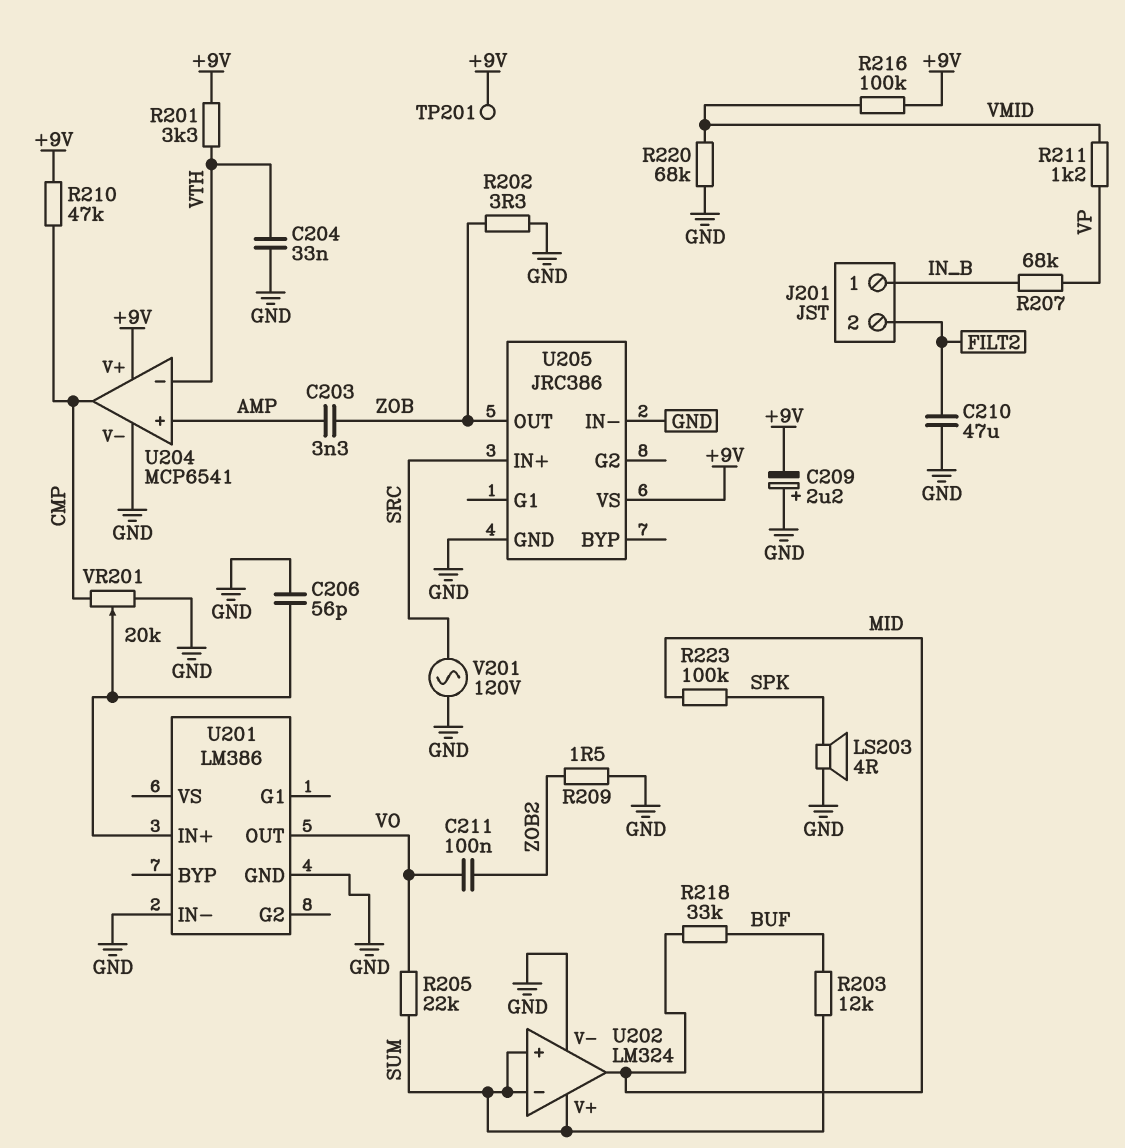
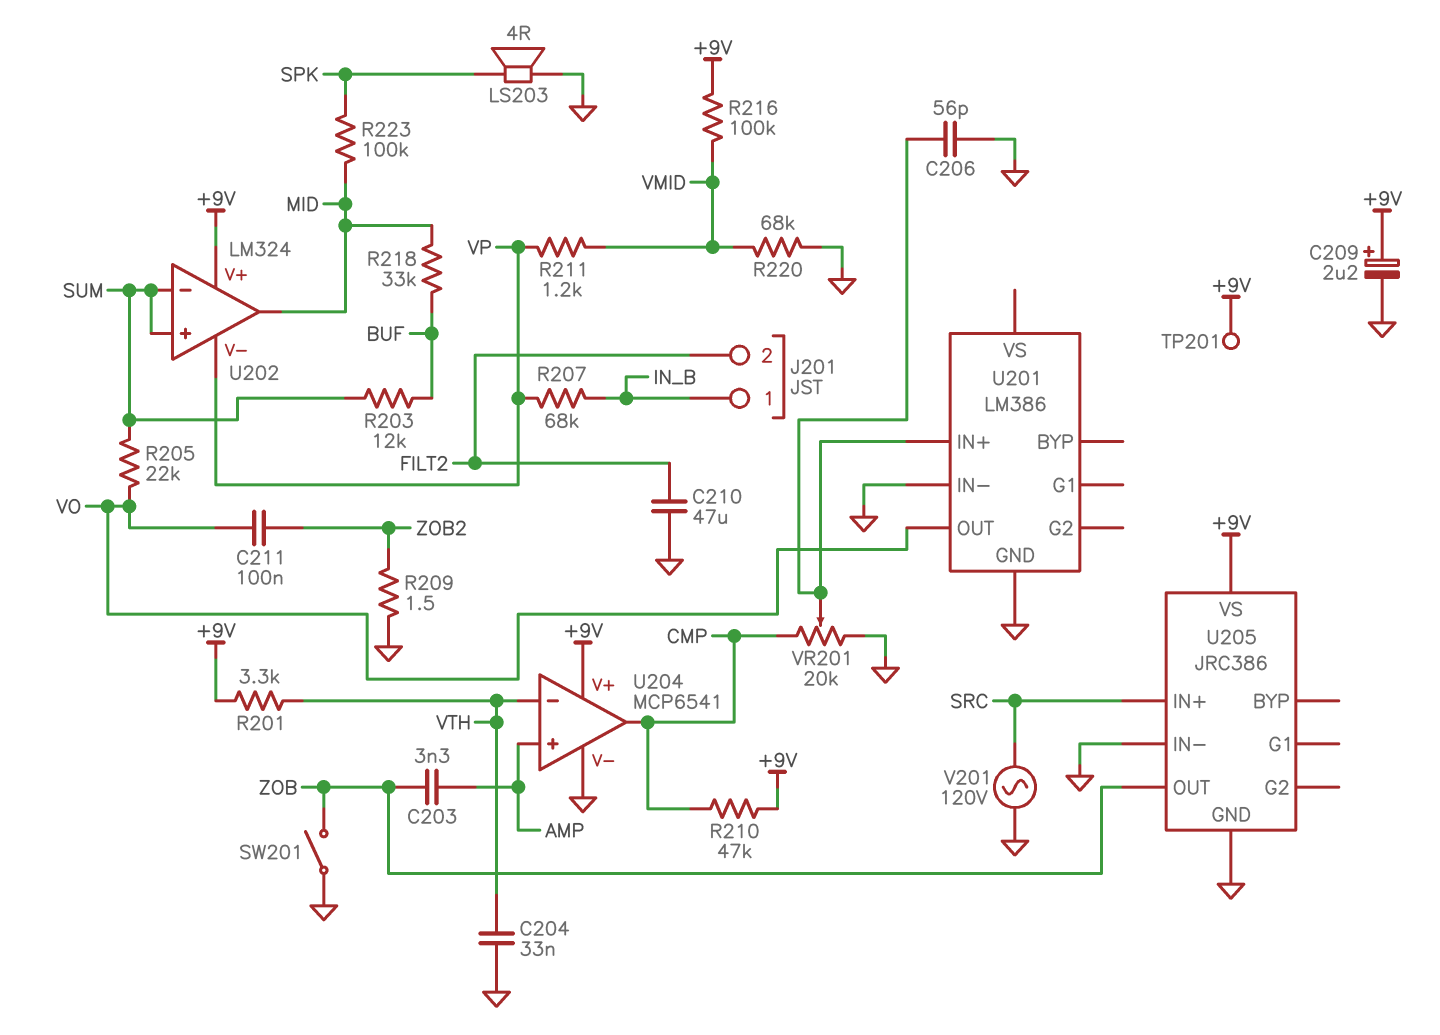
C209: 2.2uF (plus GND, minus +9V) -> 2.2uF (plus +9V, minus GND)
R202: 3.3 (GND, ZOB) -> none
SW201: none -> switch (GND, ZOB)
U202 pin V+: SUM -> +9V
U202 pin V-: GND -> VP

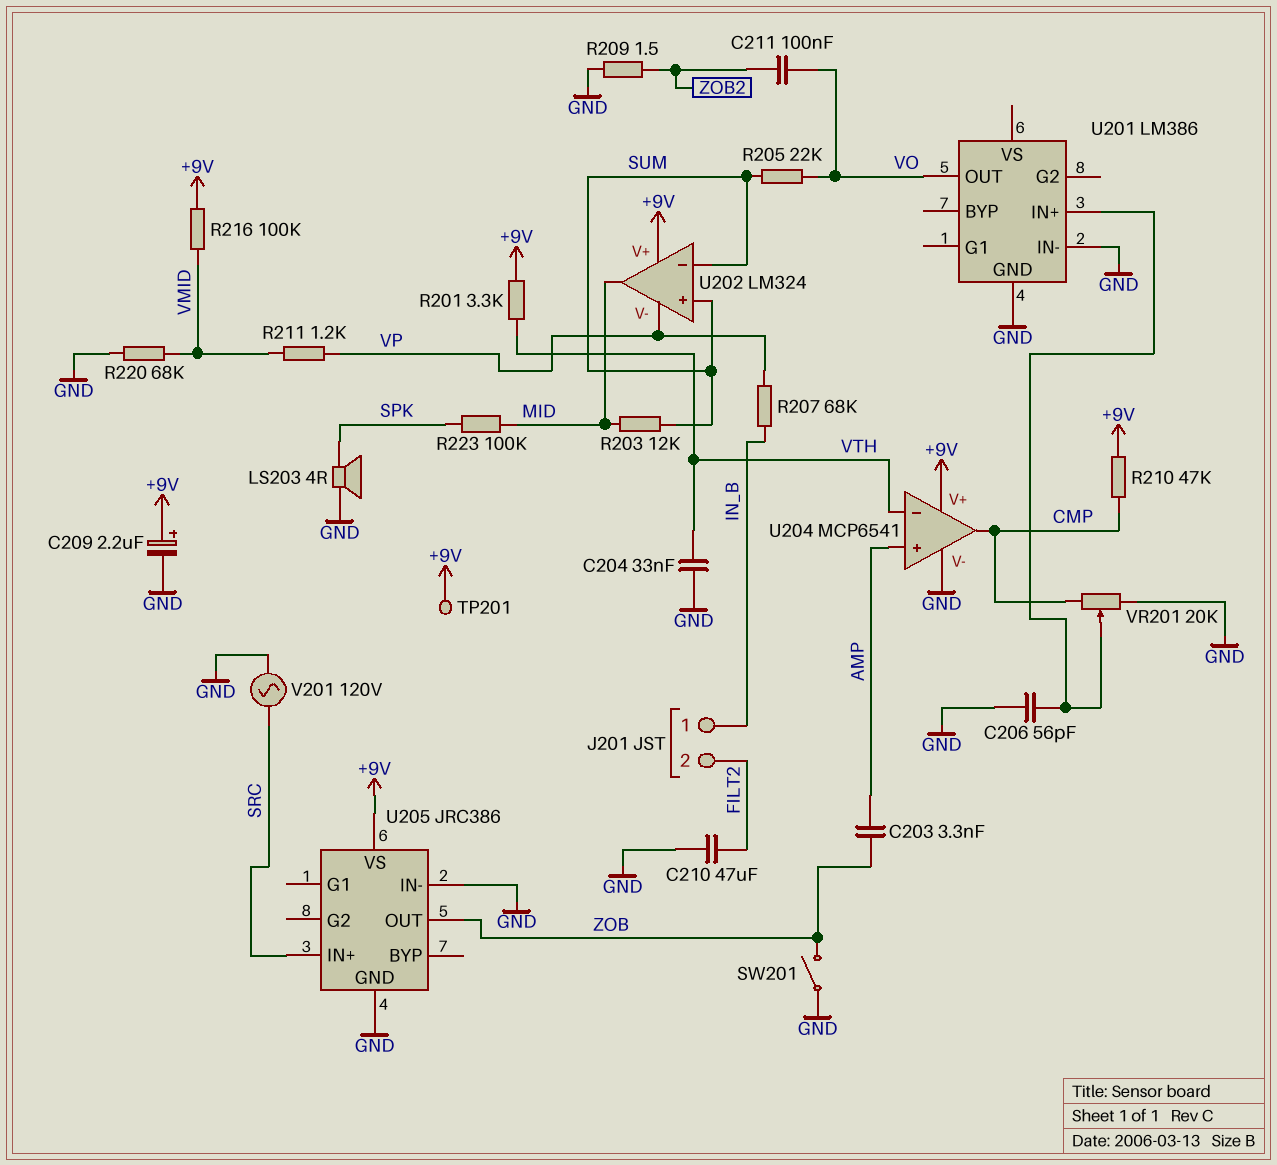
R203: 12k (BUF, SUM) -> 12k (MID, SUM)
R218: 33k (BUF, MID) -> none

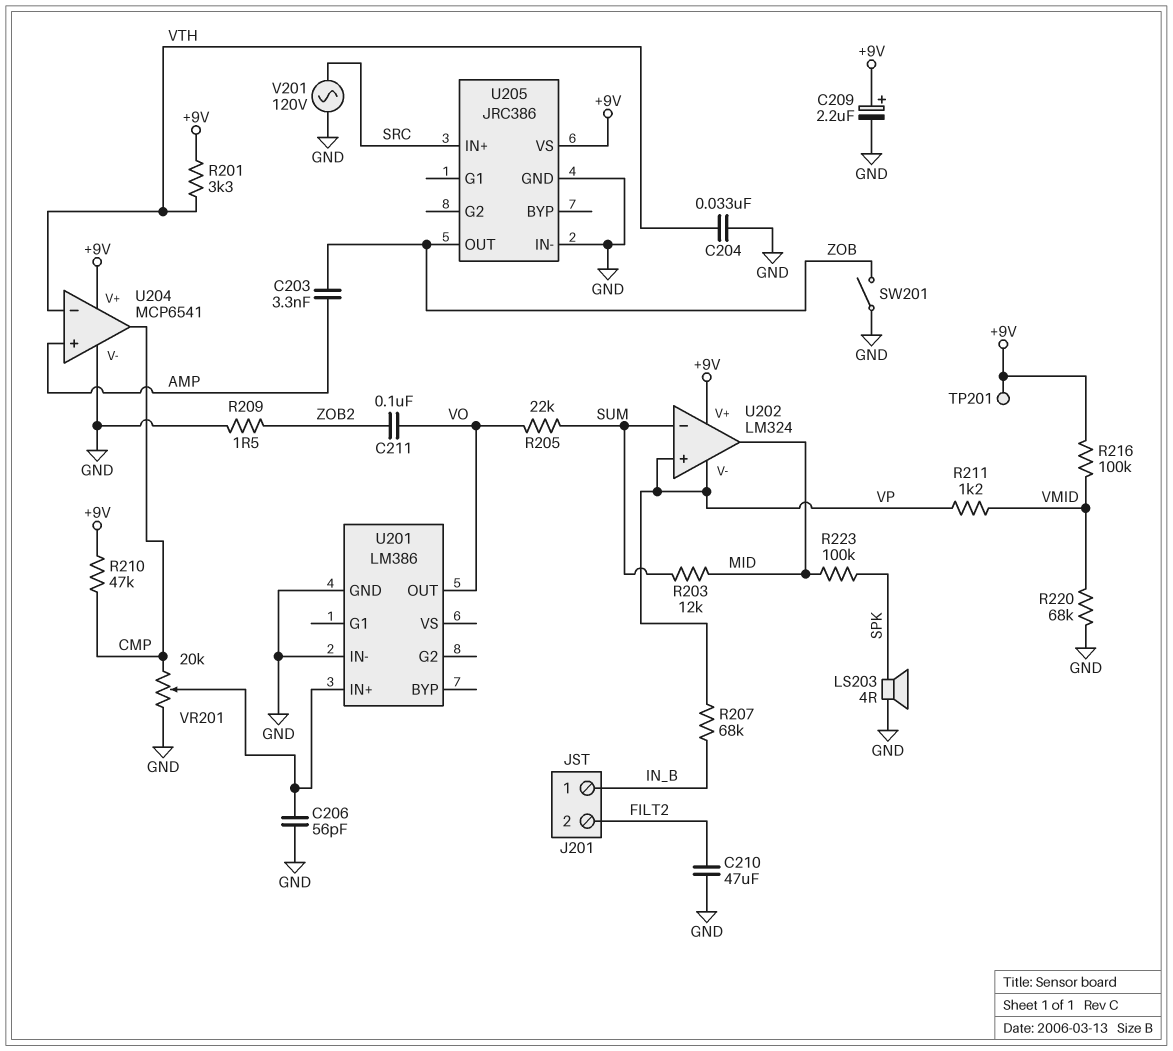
U202 pin in+: SUM -> VP

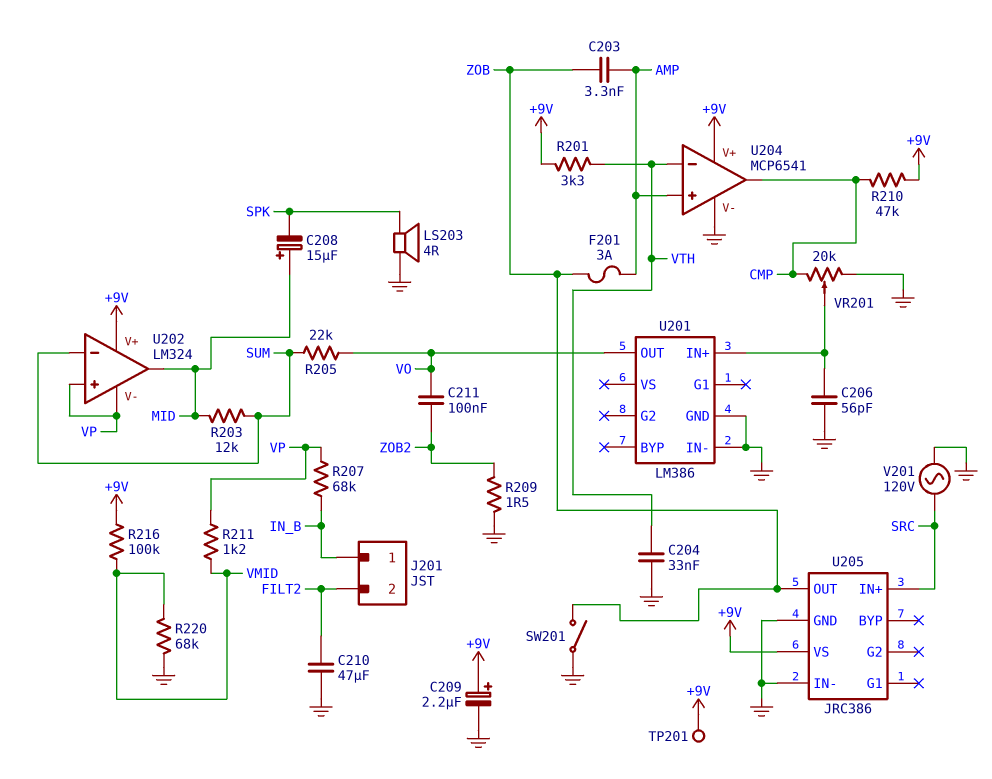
C208: none -> 15uF (plus MID, minus SPK)
F201: none -> 3A (AMP, ZOB)
R223: 100k (MID, SPK) -> none

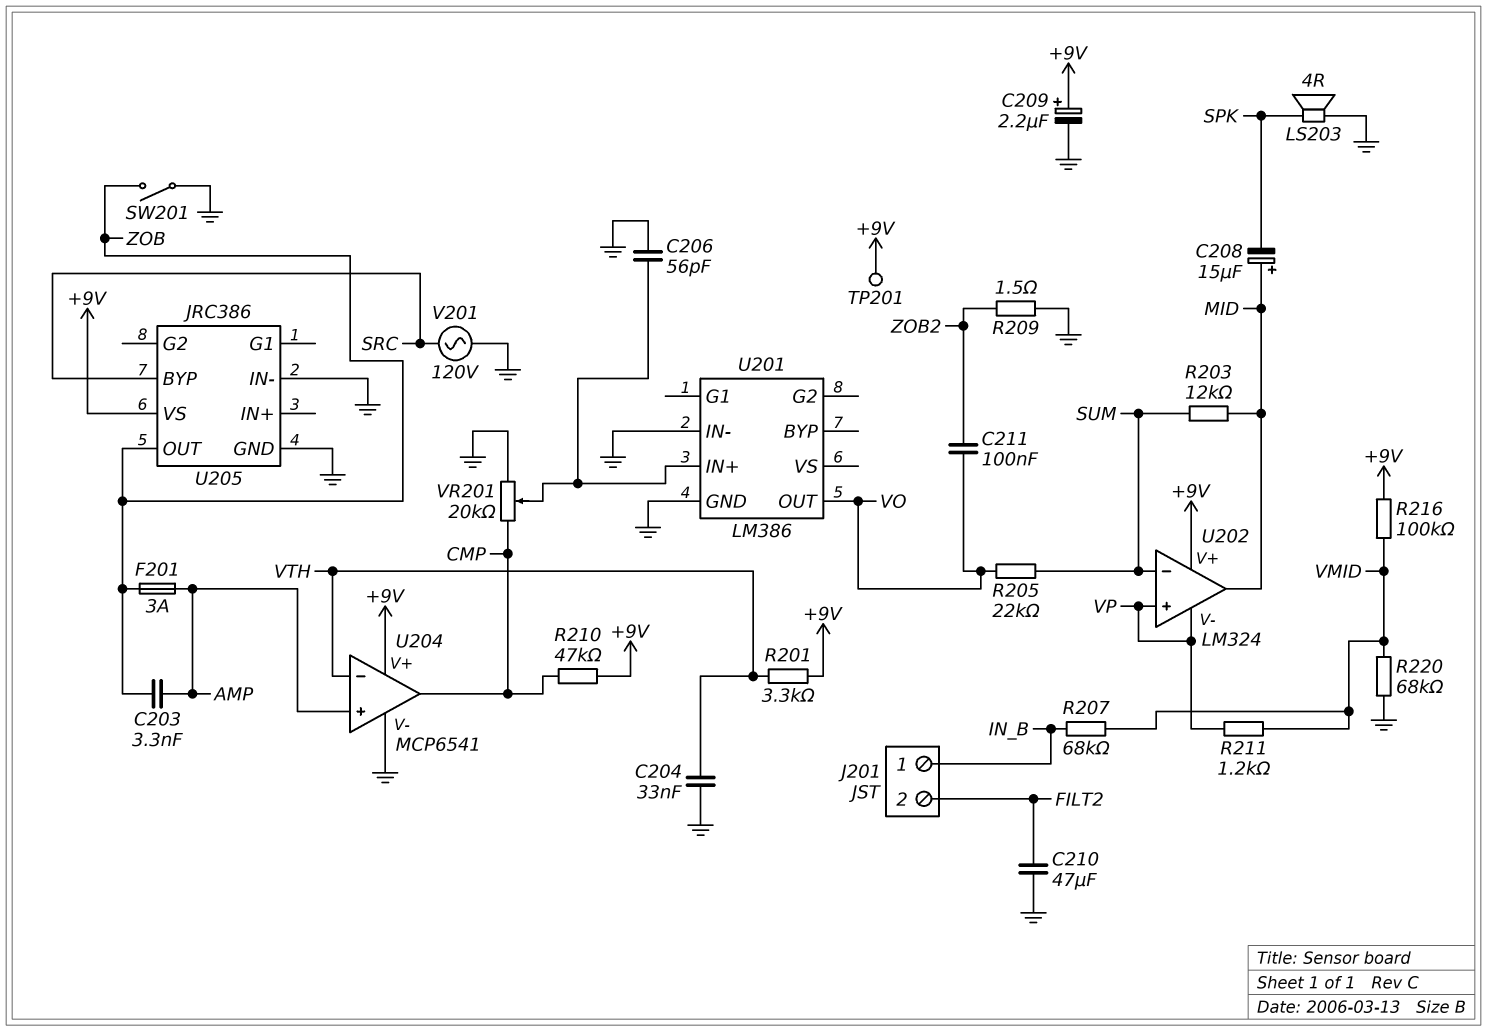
R207: 68k (IN_B, VP) -> 68k (IN_B, VMID)
U205 pin BYP: none -> SRC
U205 pin IN+: SRC -> none

